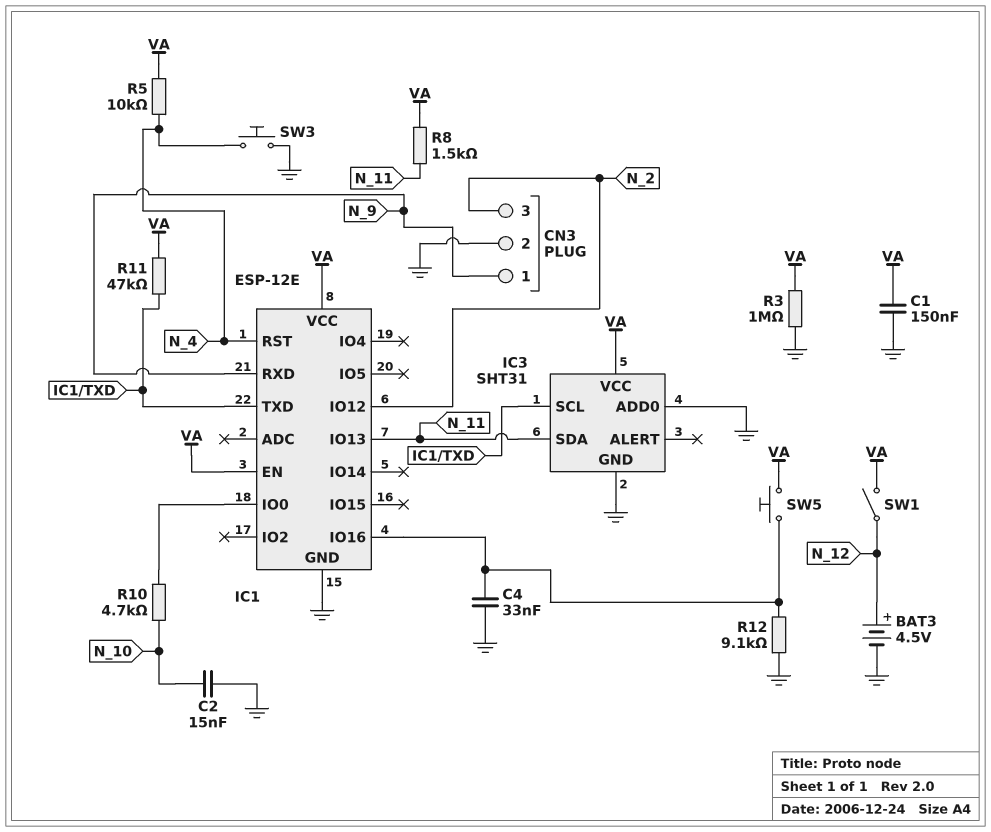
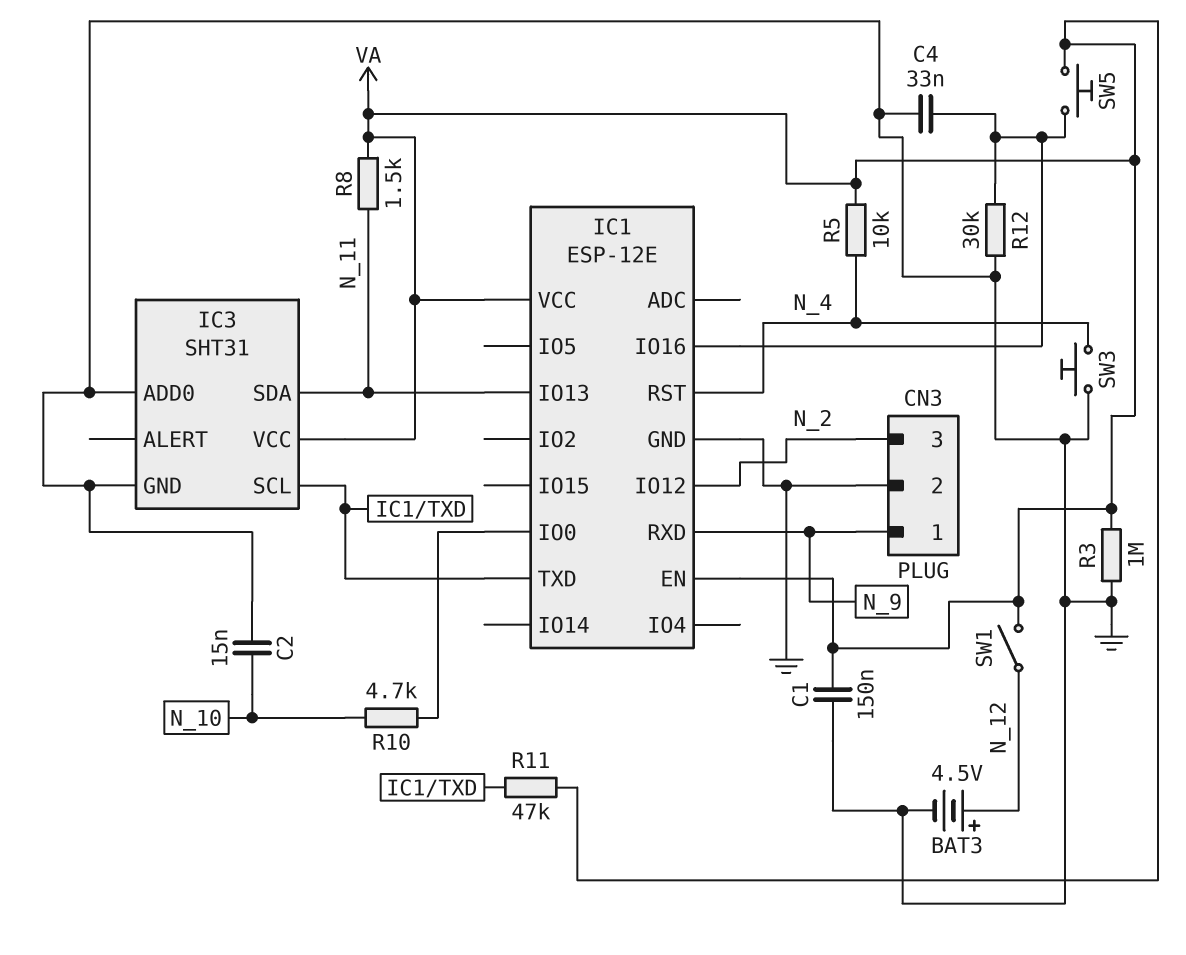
R12: 9.1k (GND, IC1/IO16) -> 30k (GND, IC1/IO16)

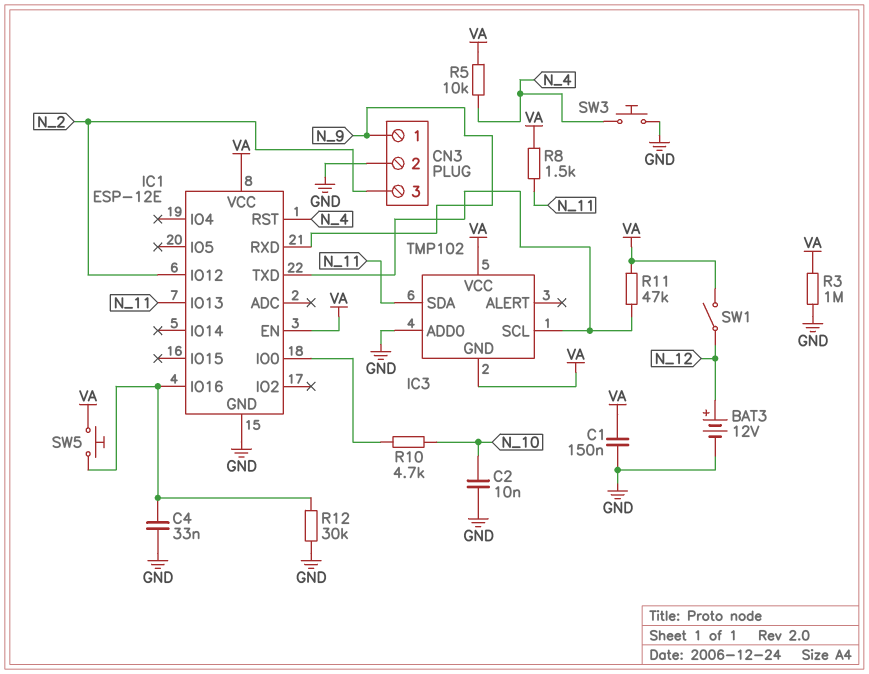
BAT3: 4.5V (plus N_12, minus GND) -> 12V (plus N_12, minus GND)
C2: 15nF (GND, N_10) -> 10nF (GND, N_10)
IC3: SHT31 -> TMP102
IC3 pin GND: GND -> VA

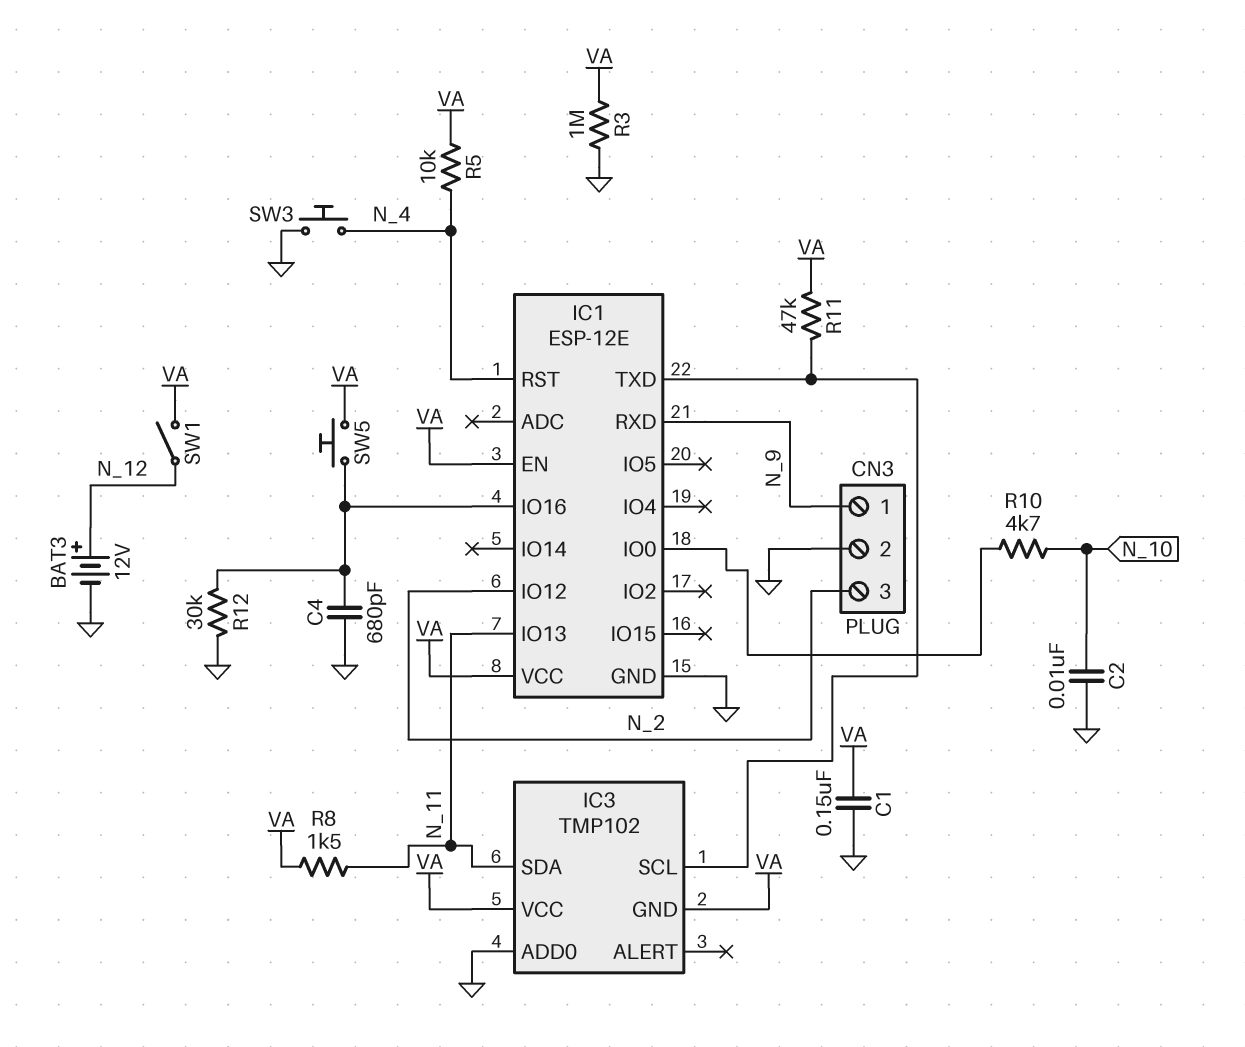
C4: 33nF (GND, IC1/IO16) -> 680pF (GND, IC1/IO16)

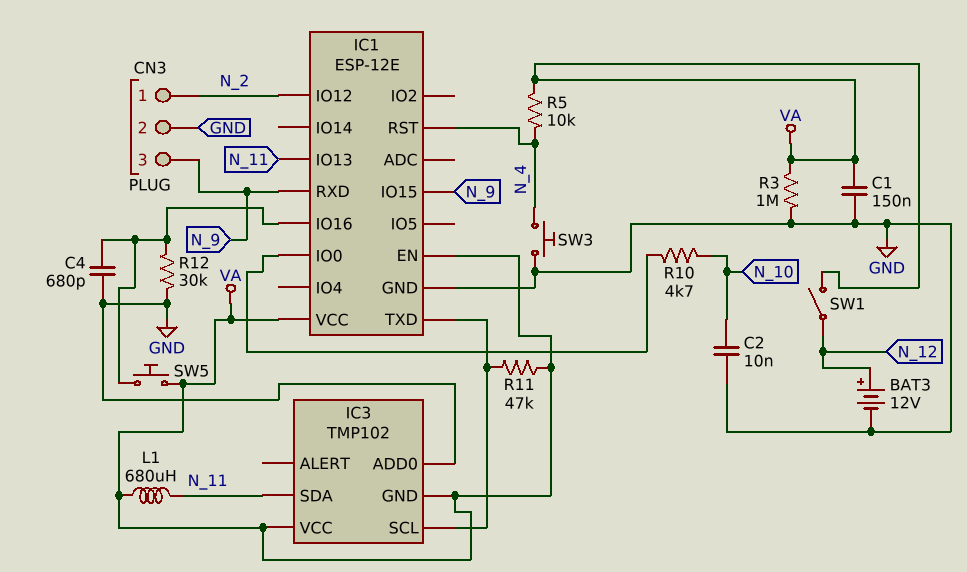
CN3 pin 1: N_9 -> N_2
CN3 pin 3: N_2 -> N_9
IC1 pin IO15: none -> N_9
L1: none -> 680uH (N_11, VA)
R8: 1.5k (N_11, VA) -> none

